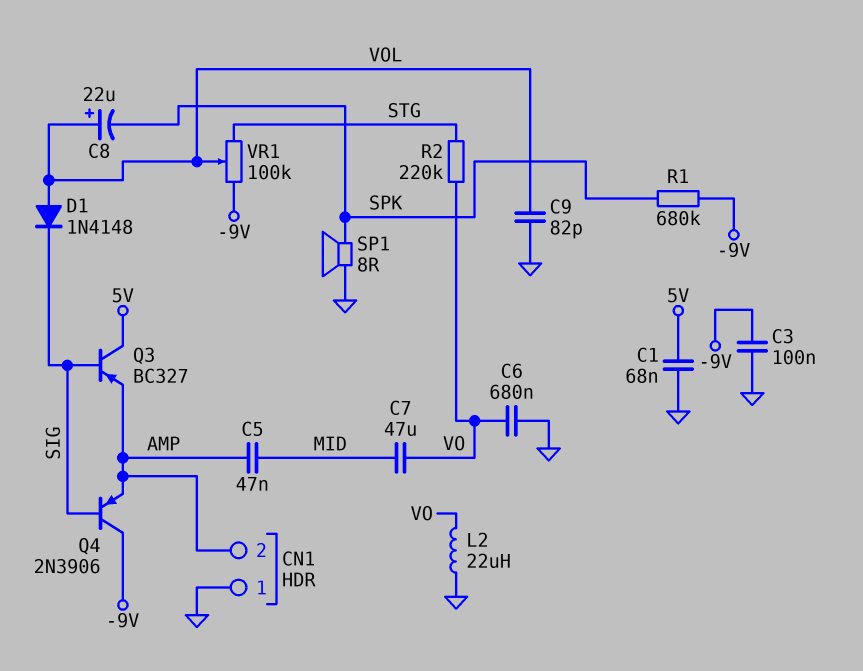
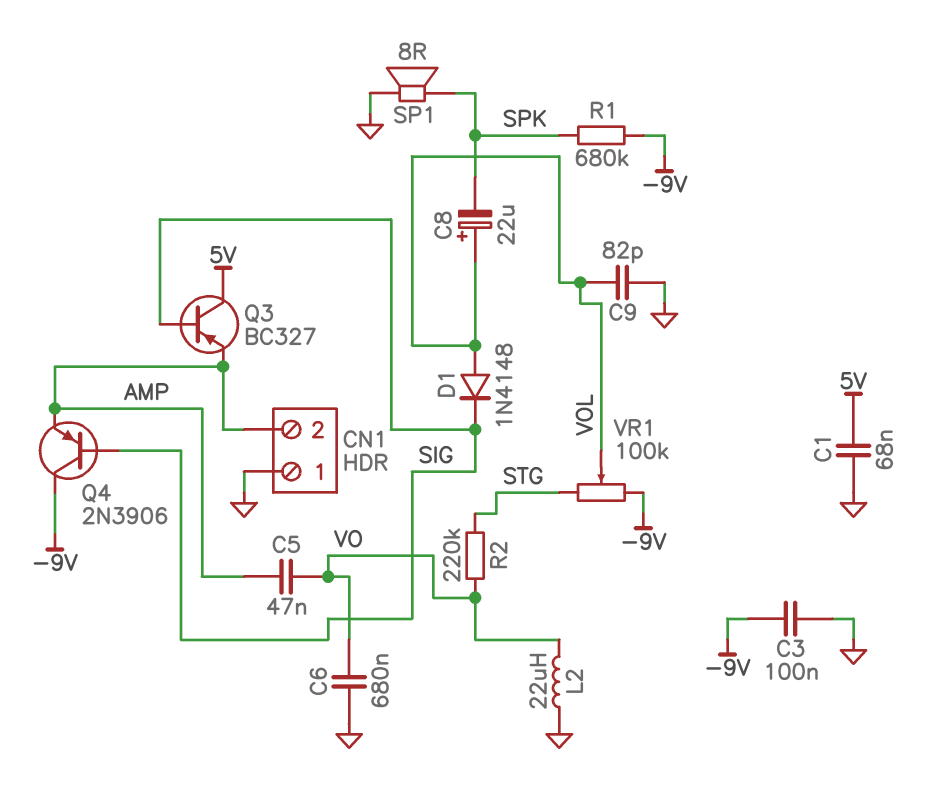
C5: 47nF (AMP, MID) -> 47nF (AMP, VO)
C7: 47uF (MID, VO) -> none

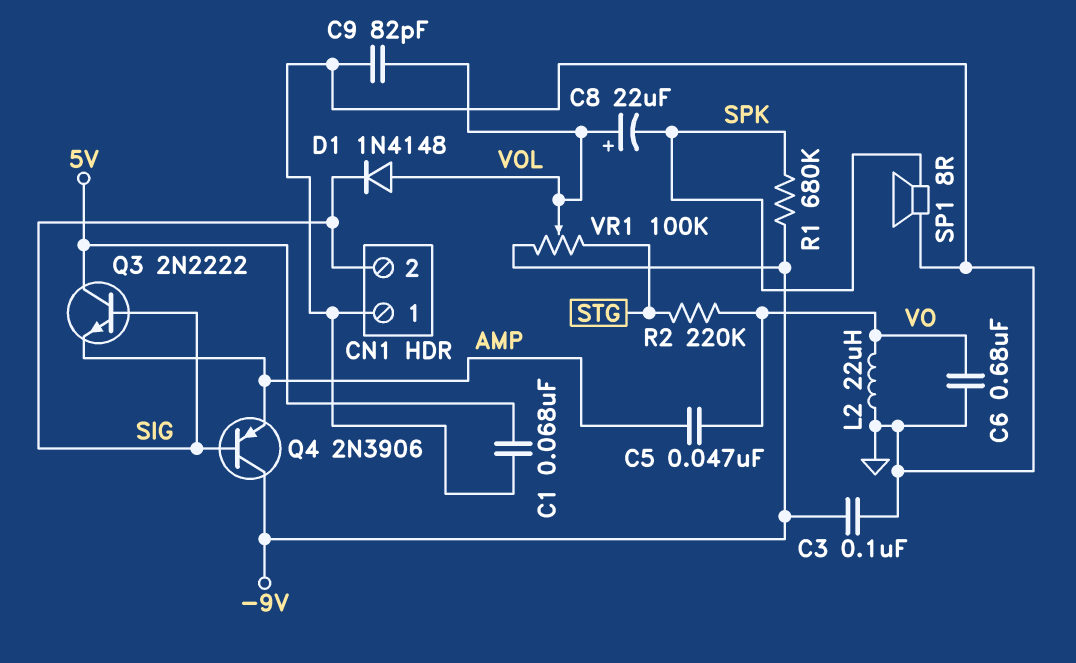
CN1 pin 2: AMP -> SIG
Q3: PNP BC327 (B SIG, C 5V, E AMP) -> NPN 2N2222 (B SIG, C 5V, E AMP)

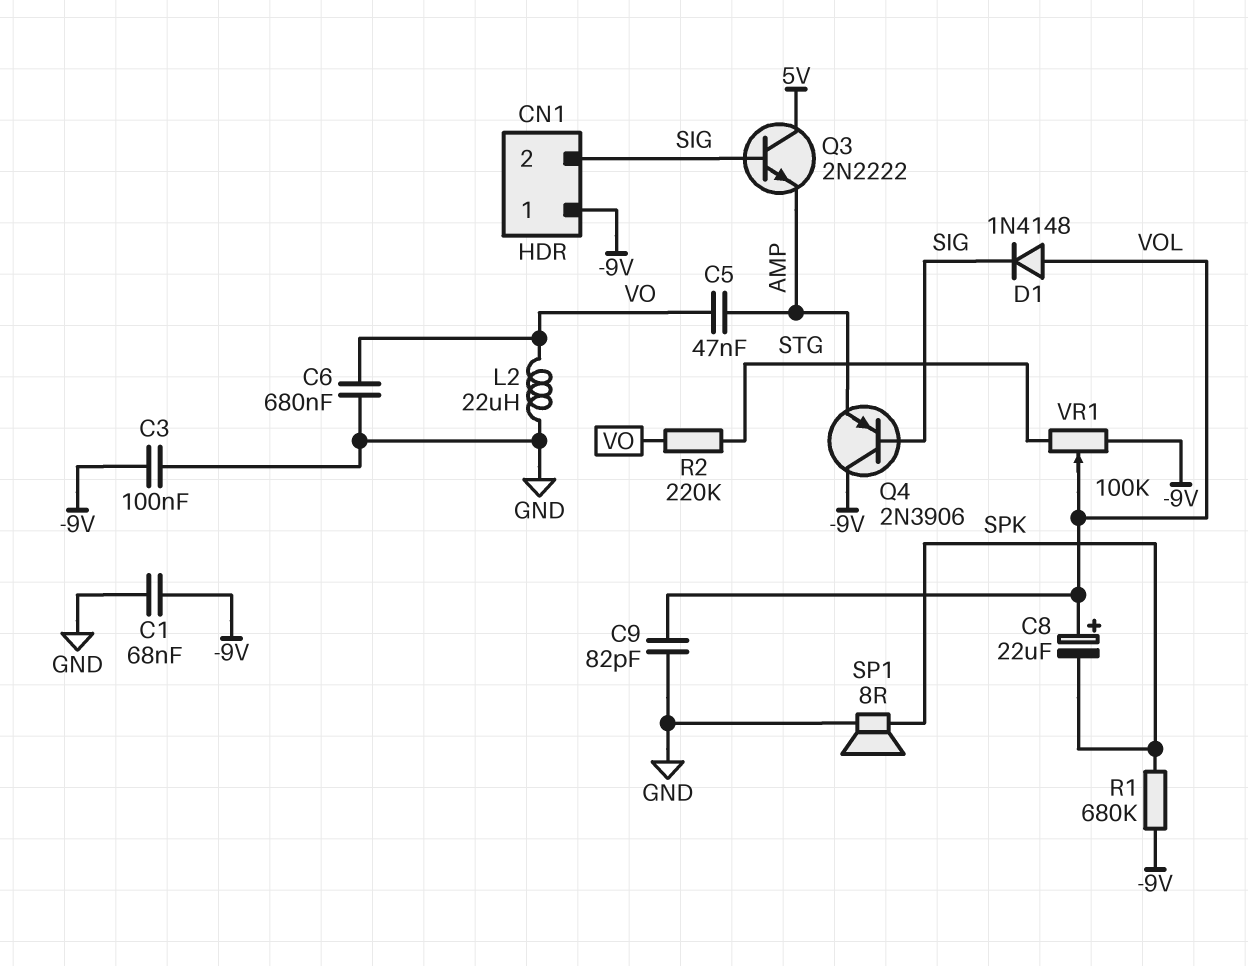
C1: 68nF (5V, GND) -> 68nF (-9V, GND)
CN1 pin 1: GND -> -9V

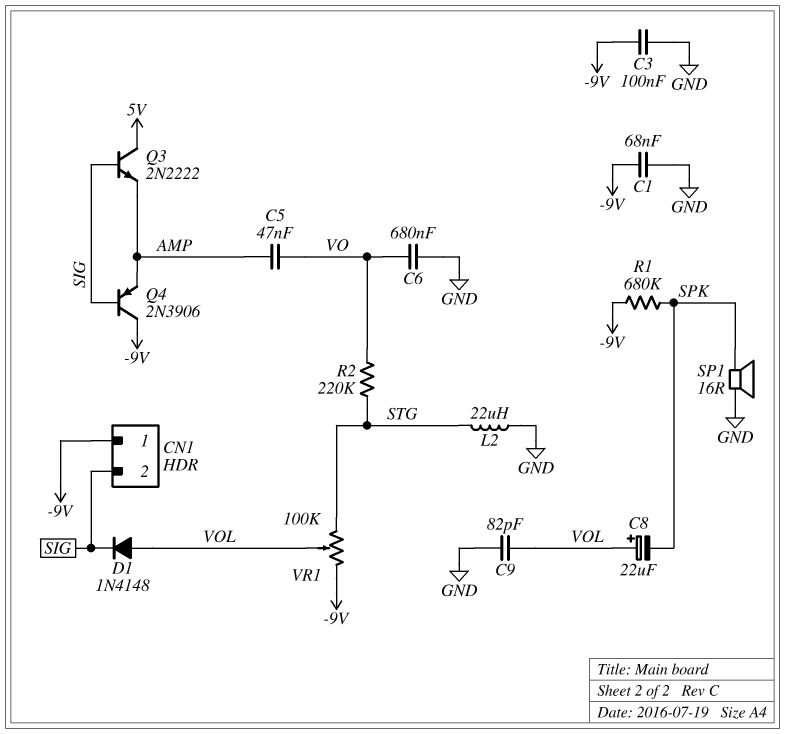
L2: 22uH (GND, VO) -> 22uH (GND, STG)
SP1: speaker 8R (GND, SPK) -> speaker 16R (GND, SPK)

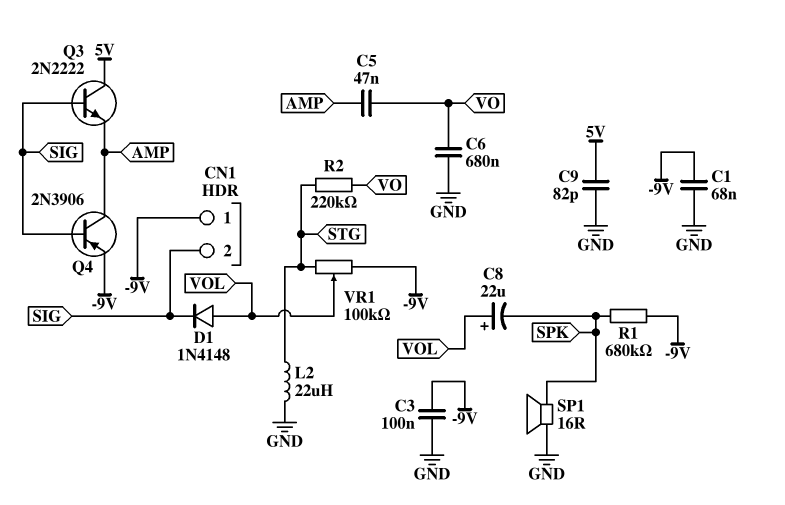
C9: 82pF (GND, VOL) -> 82pF (5V, GND)
Q4: PNP 2N3906 (B SIG, C -9V, E AMP) -> PNP 2N3906 (B SIG, C AMP, E -9V)

